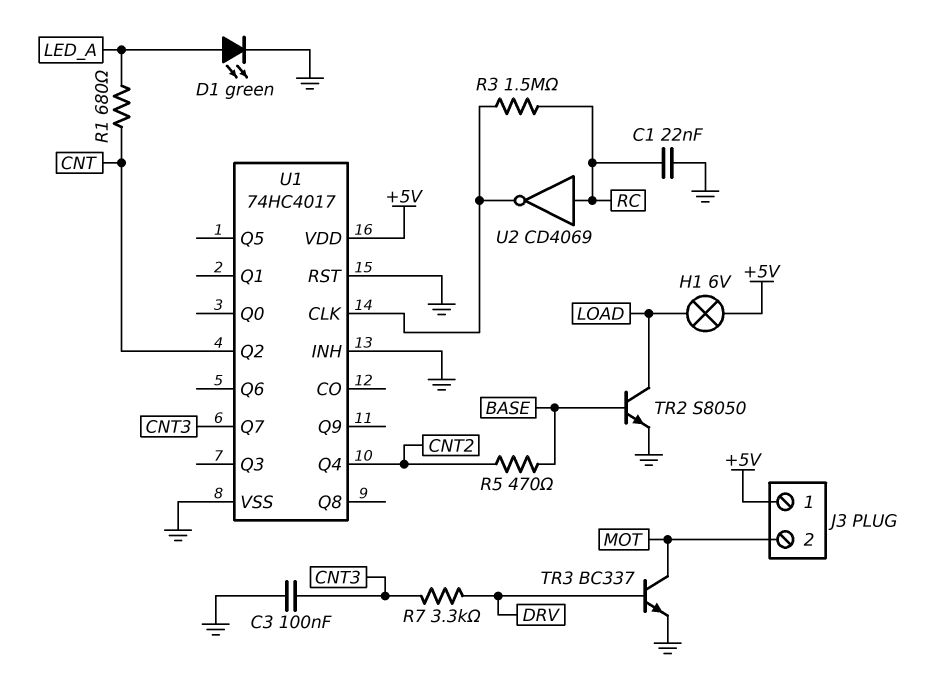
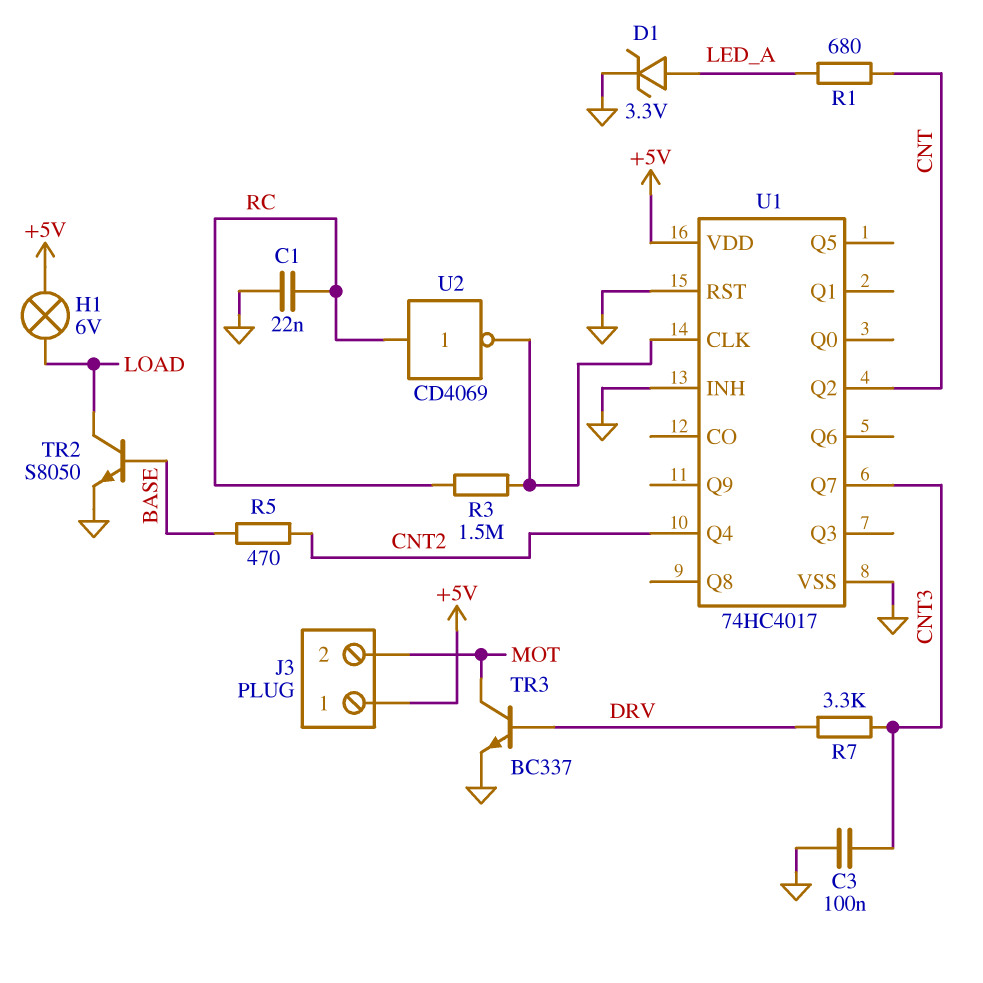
D1: LED green (A LED_A, K GND) -> zener 3.3V (A LED_A, K GND)

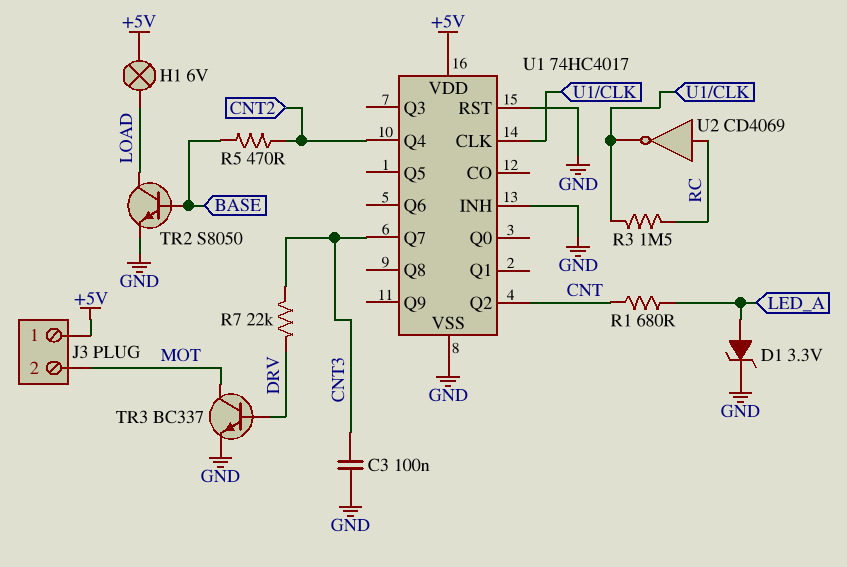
C1: 22nF (GND, RC) -> none
R7: 3.3k (CNT3, DRV) -> 22k (CNT3, DRV)

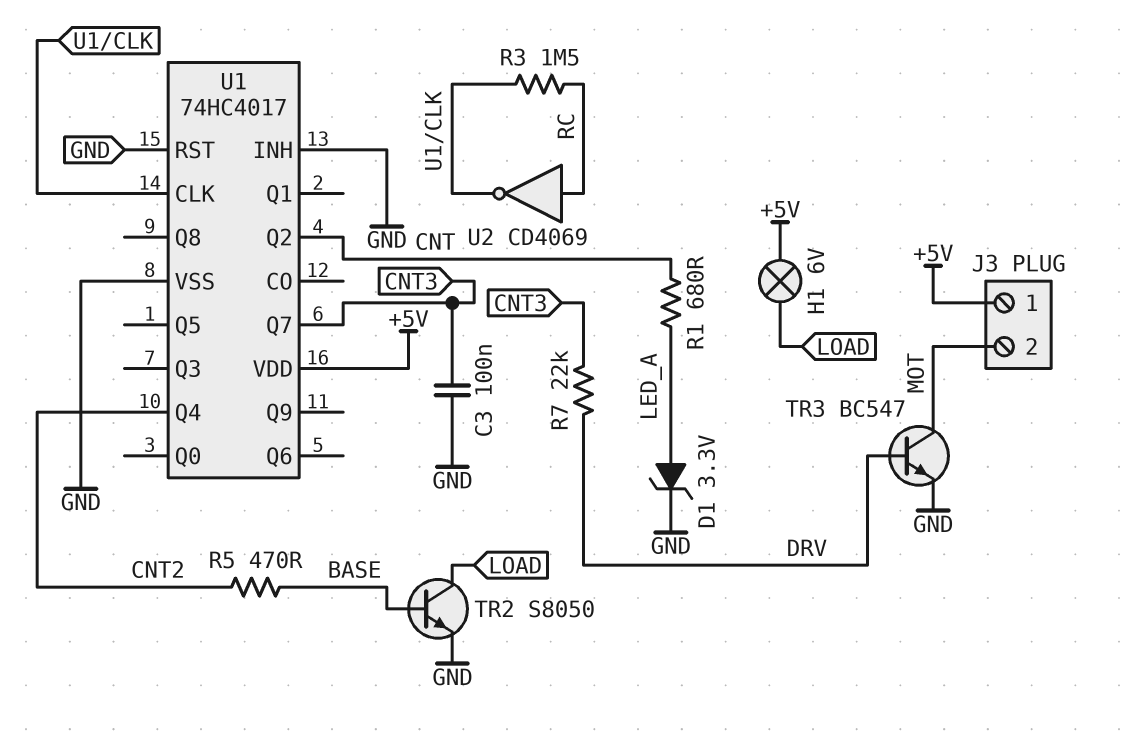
TR3: NPN BC337 (B DRV, C MOT, E GND) -> NPN BC547 (B DRV, C MOT, E GND)

